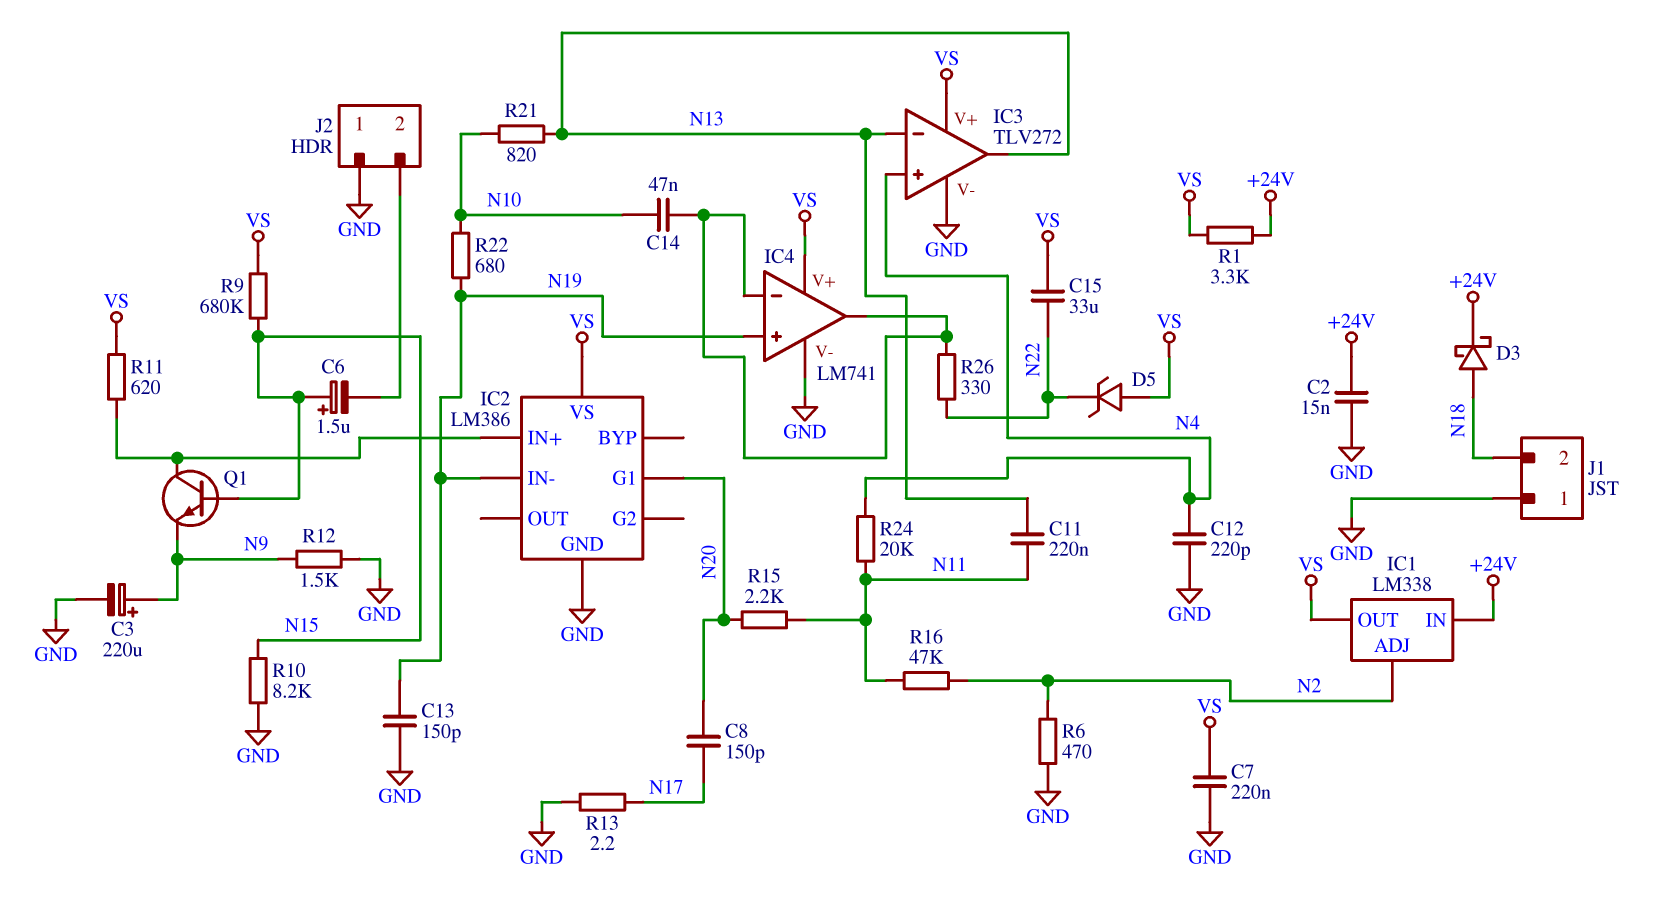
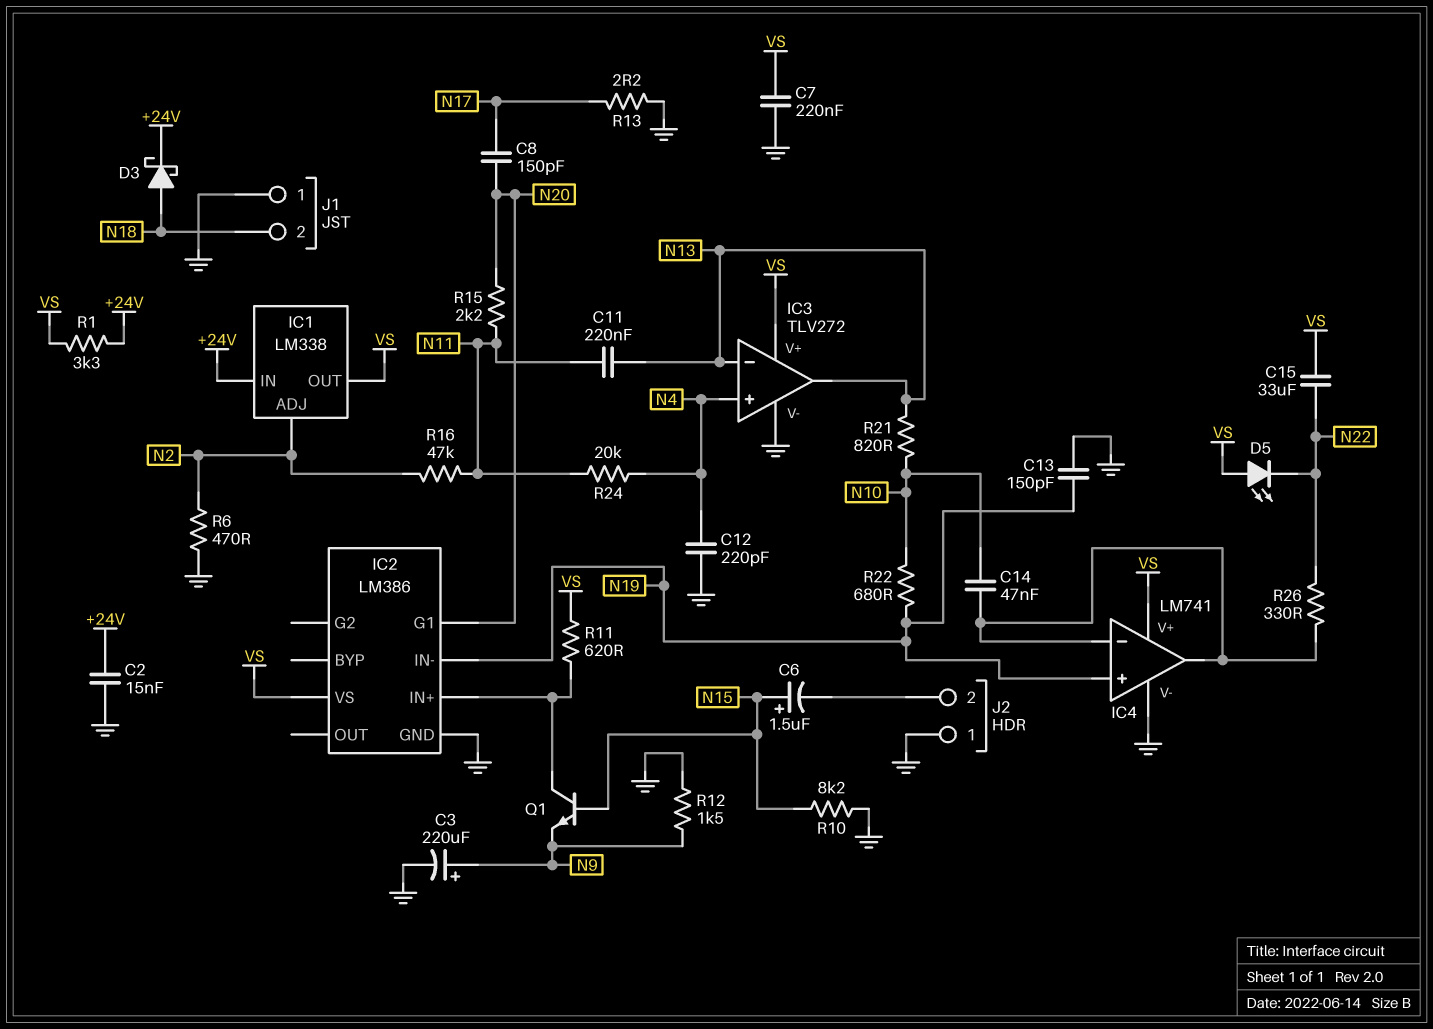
D5: zener (A VS, K N22) -> LED (A VS, K N22)
R9: 680k (N15, VS) -> none

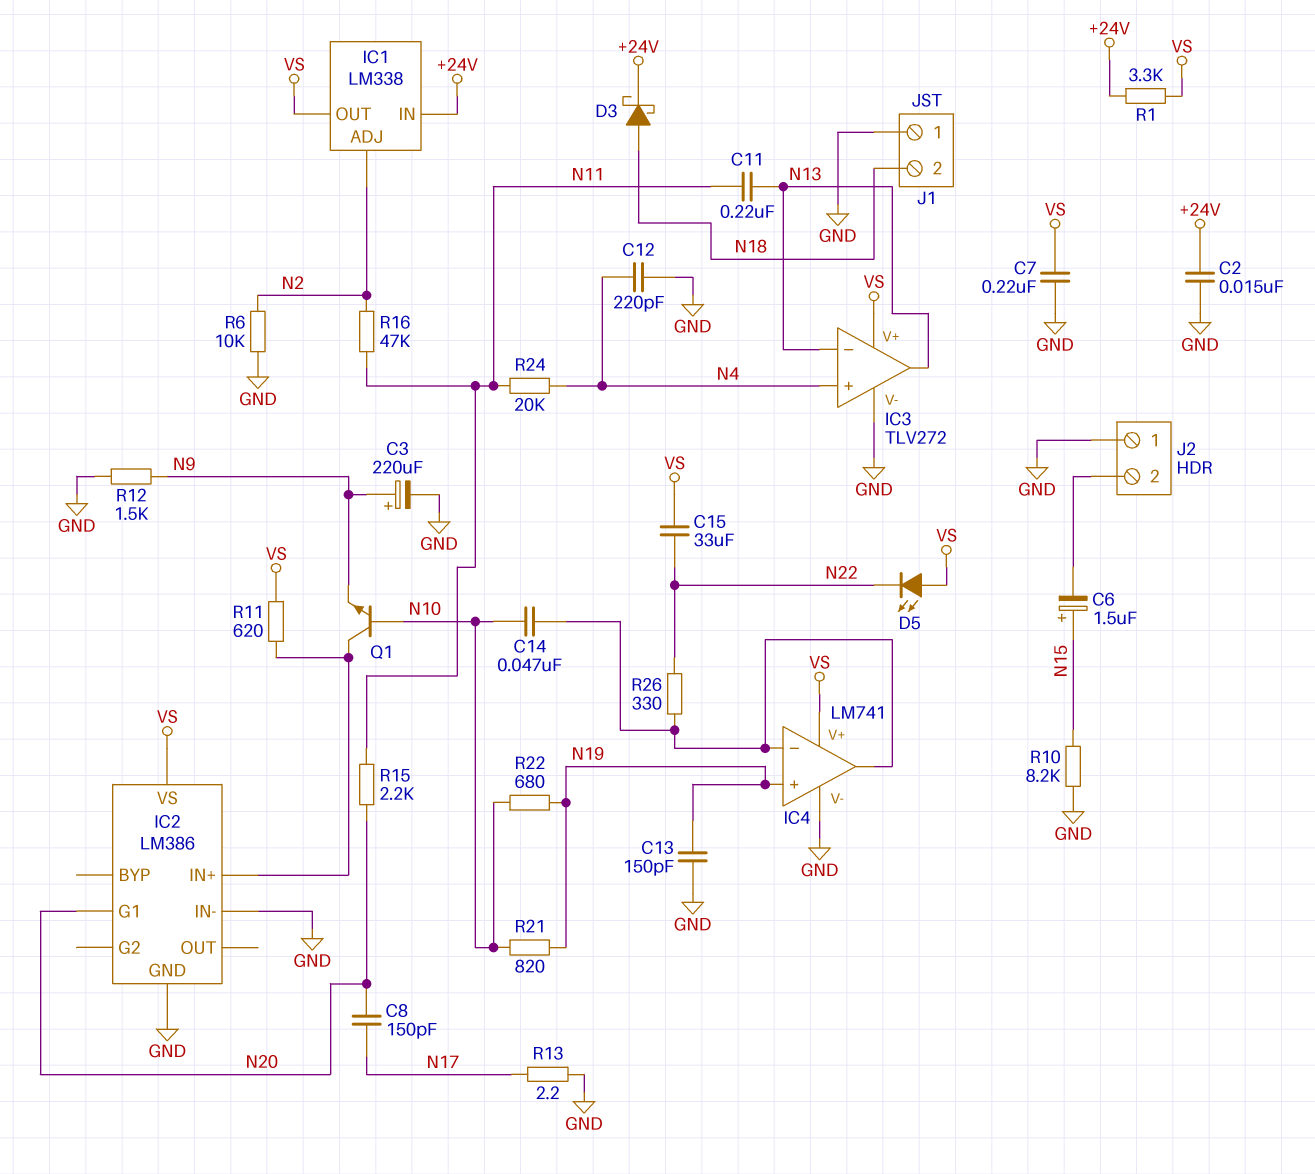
IC2 pin IN-: N19 -> GND
Q1: NPN (B N15, C IC2/IN+, E N9) -> NPN (B N10, C IC2/IN+, E N9)
R6: 470 (GND, N2) -> 10k (GND, N2)
R21: 820 (N10, N13) -> 820 (N10, N19)

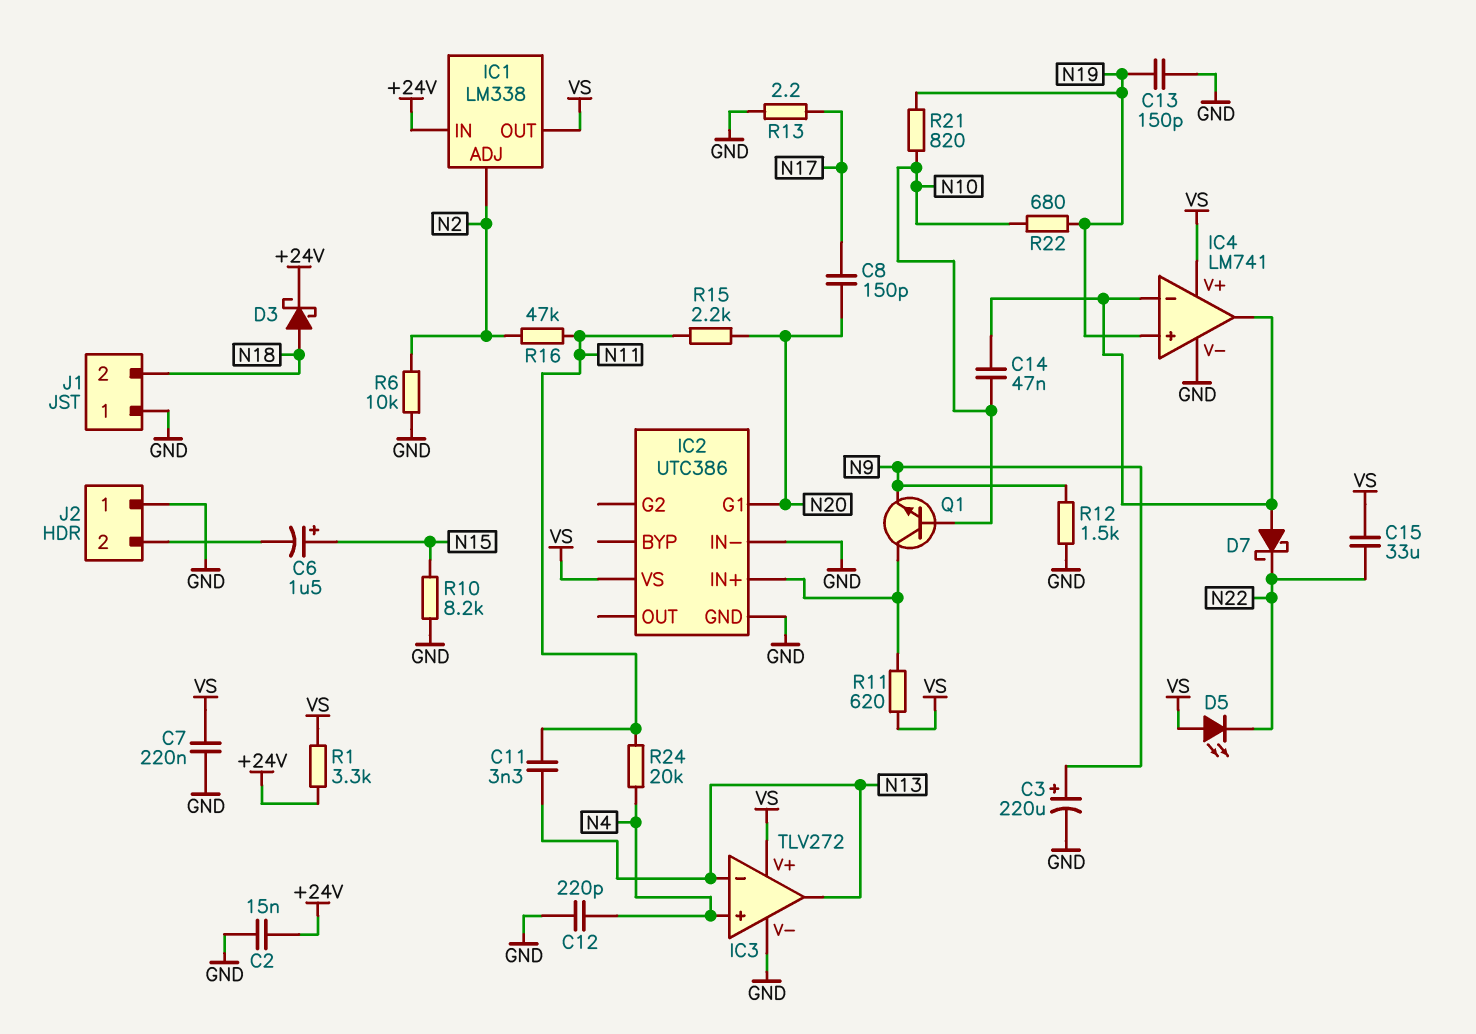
C11: 220nF (N11, N13) -> 3.3nF (N11, N13)
D7: none -> schottky (A IC4/in-, K N22)
IC2: LM386 -> UTC386
R26: 330 (IC4/in-, N22) -> none

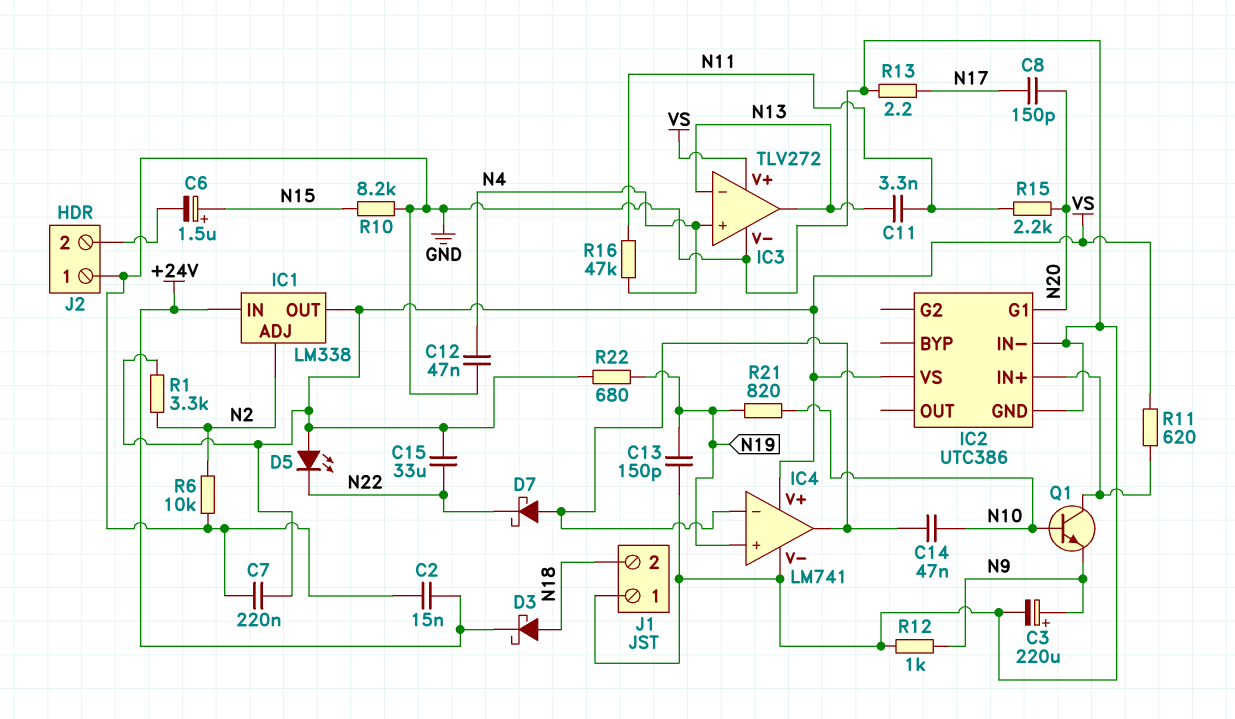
C12: 220pF (GND, N4) -> 47nF (GND, N4)
R1: 3.3k (+24V, VS) -> 3.3k (N2, VS)
R12: 1.5k (GND, N9) -> 1k (GND, N9)
R16: 47k (N2, N11) -> 47k (N4, N11)
R22: 680 (N10, N19) -> 680 (N19, VS)
R24: 20k (N4, N11) -> none

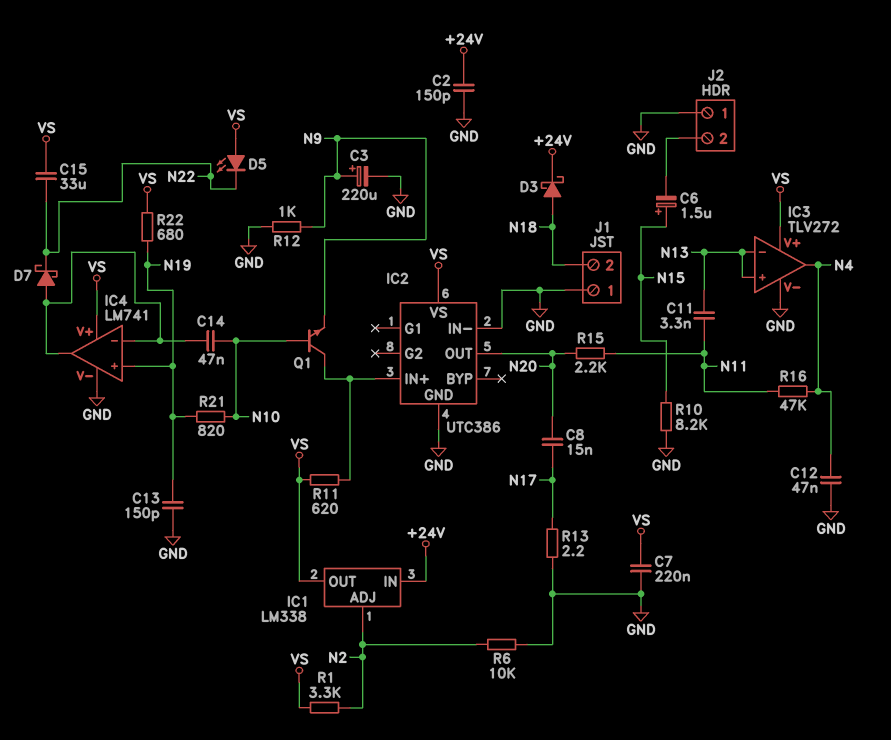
C2: 15nF (+24V, GND) -> 150pF (+24V, GND)
C8: 150pF (N17, N20) -> 15nF (N17, N20)
IC2 pin G1: N20 -> none
IC2 pin OUT: none -> N20
IC3 pin in+: N4 -> N13
IC3 pin out: N13 -> N4

